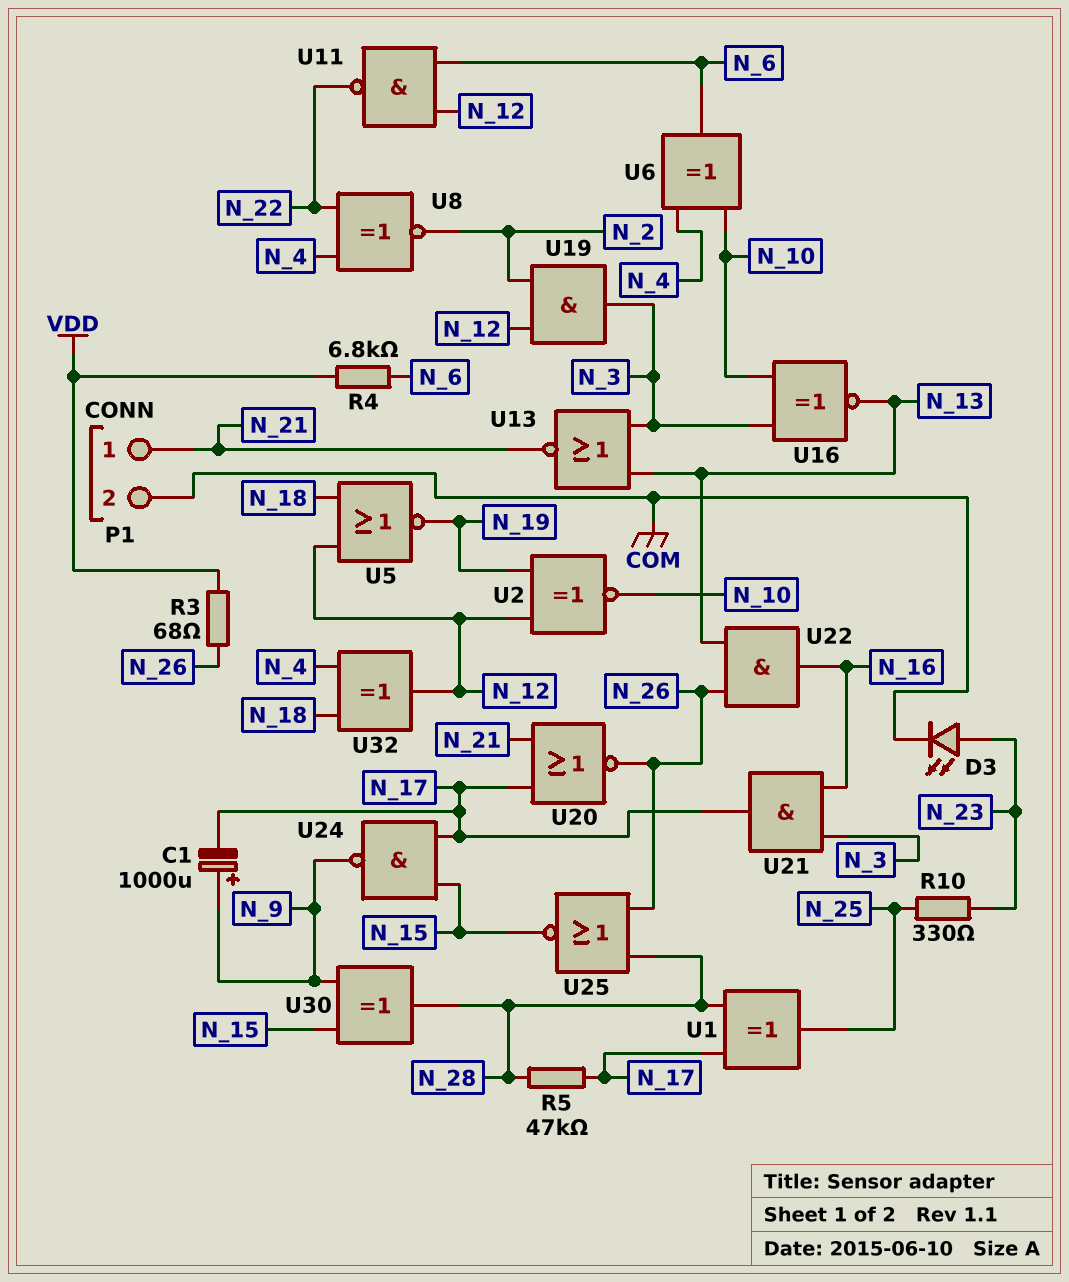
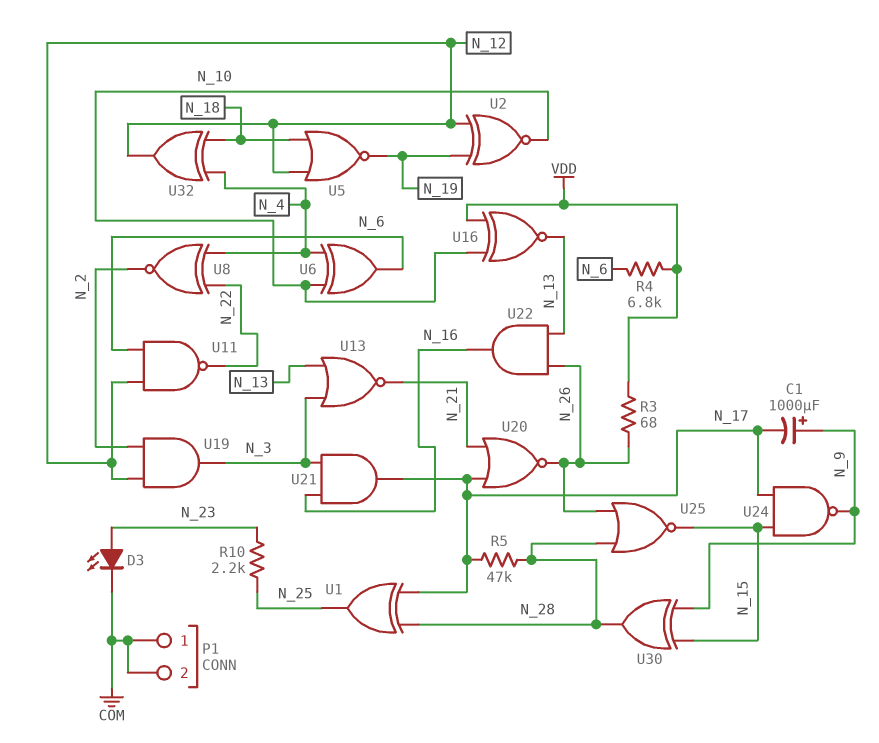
P1 pin 1: N_21 -> COM
R10: 330 (N_23, N_25) -> 2.2k (N_23, N_25)
U16: XNOR (in N_3, in N_10, out N_13) -> XNOR (in N_10, in VDD, out N_13)

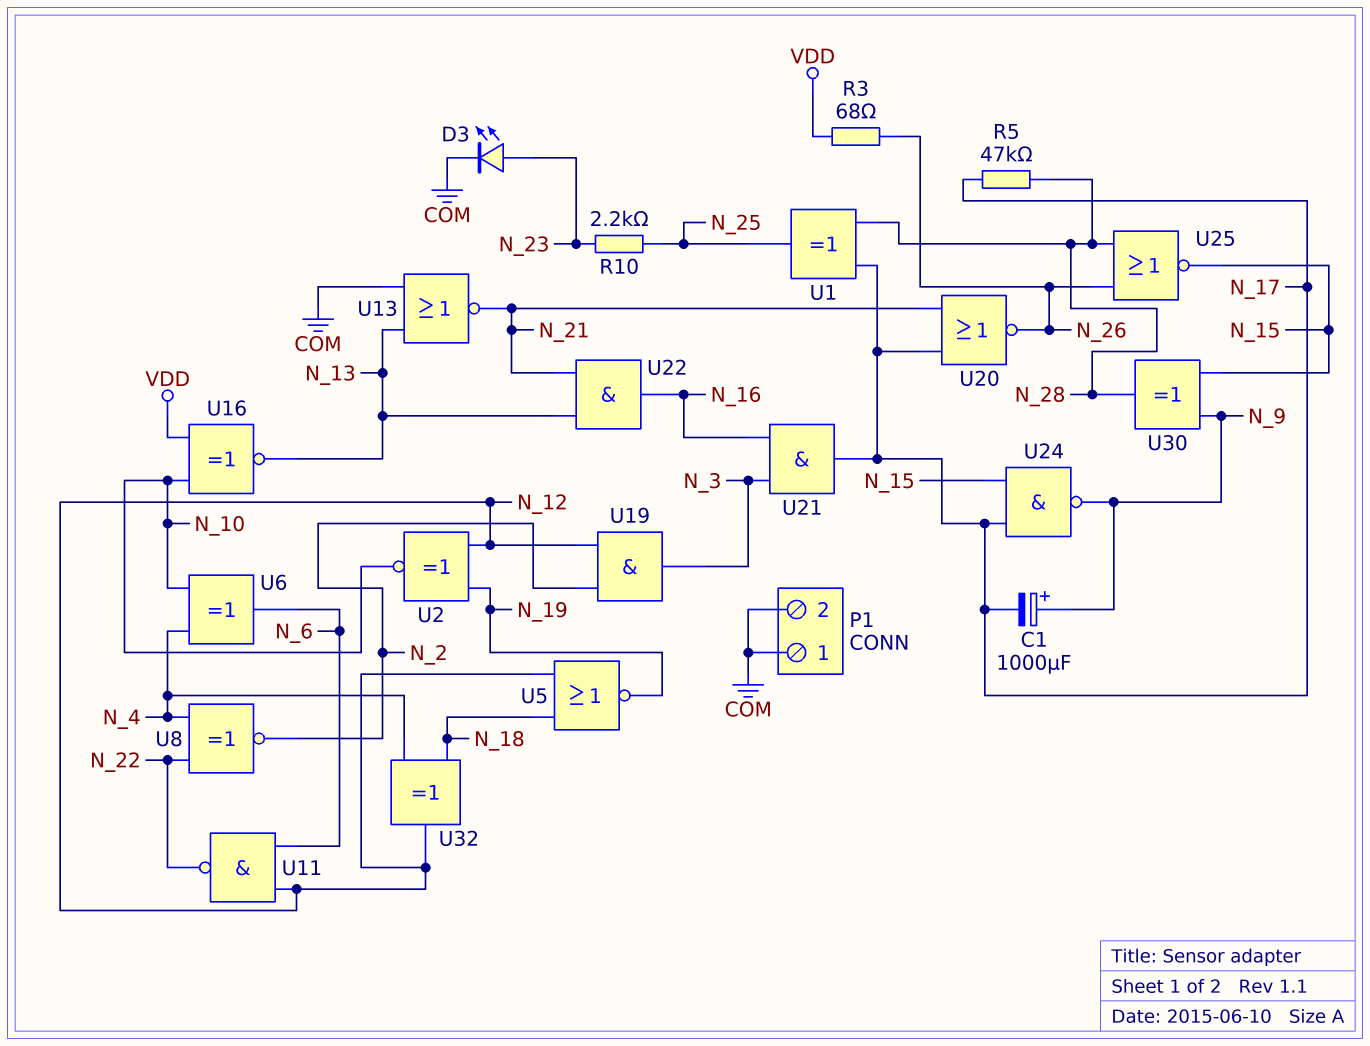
R4: 6.8k (N_6, VDD) -> none
U13: NOR (in N_3, in N_13, out N_21) -> NOR (in COM, in N_13, out N_21)
U22: AND (in N_13, in N_26, out N_16) -> AND (in N_13, in N_21, out N_16)

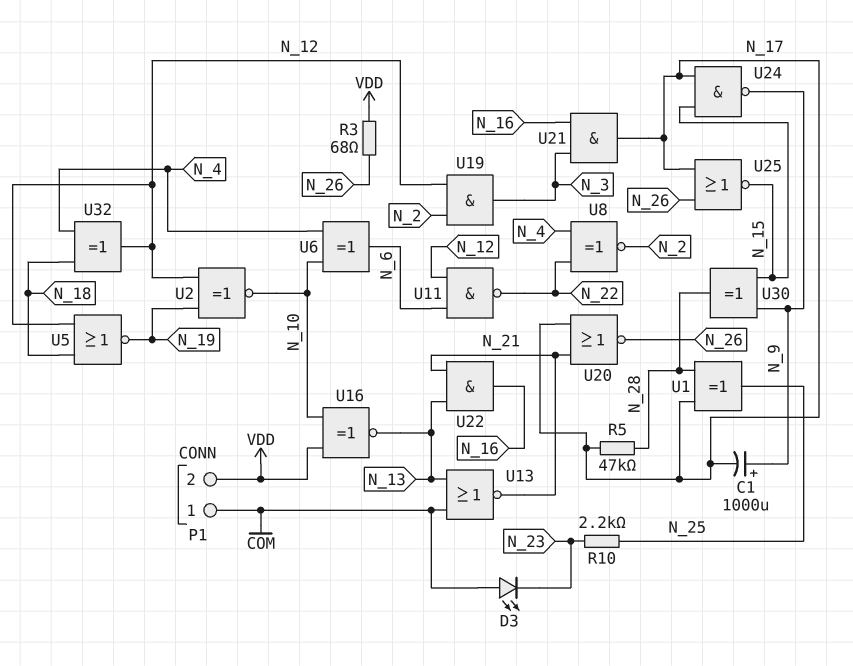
D3: LED (A N_23, K COM) -> LED (A COM, K N_23)
P1 pin 2: COM -> VDD
U25: NOR (in N_26, in N_28, out N_15) -> NOR (in N_17, in N_26, out N_15)

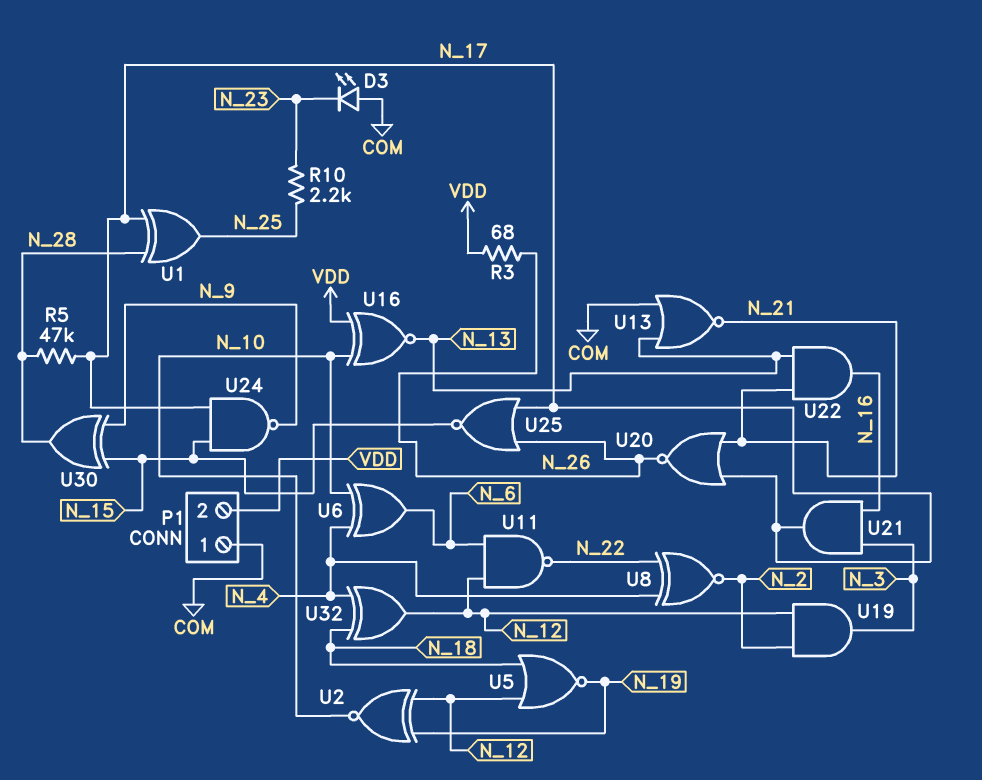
C1: 1000uF (plus N_9, minus N_17) -> none

